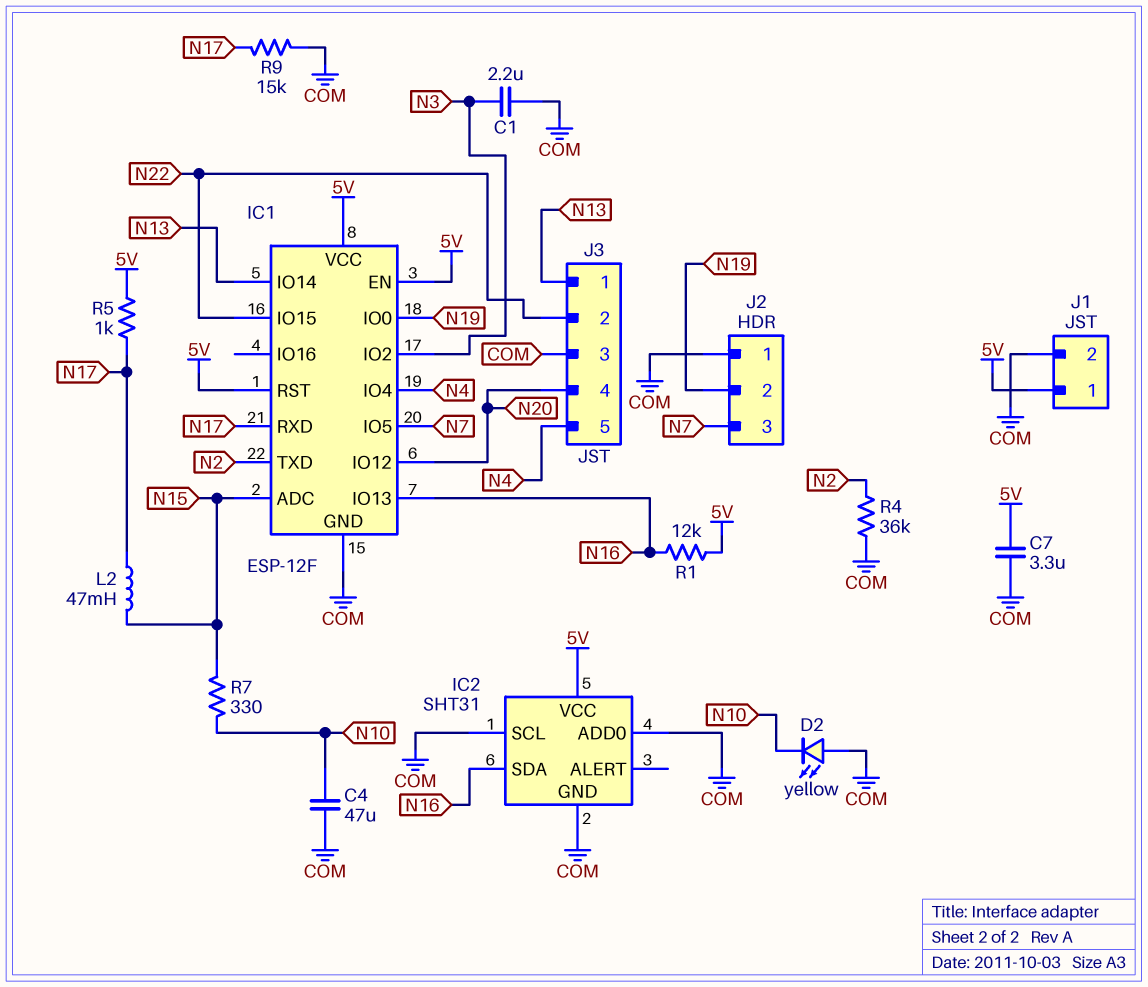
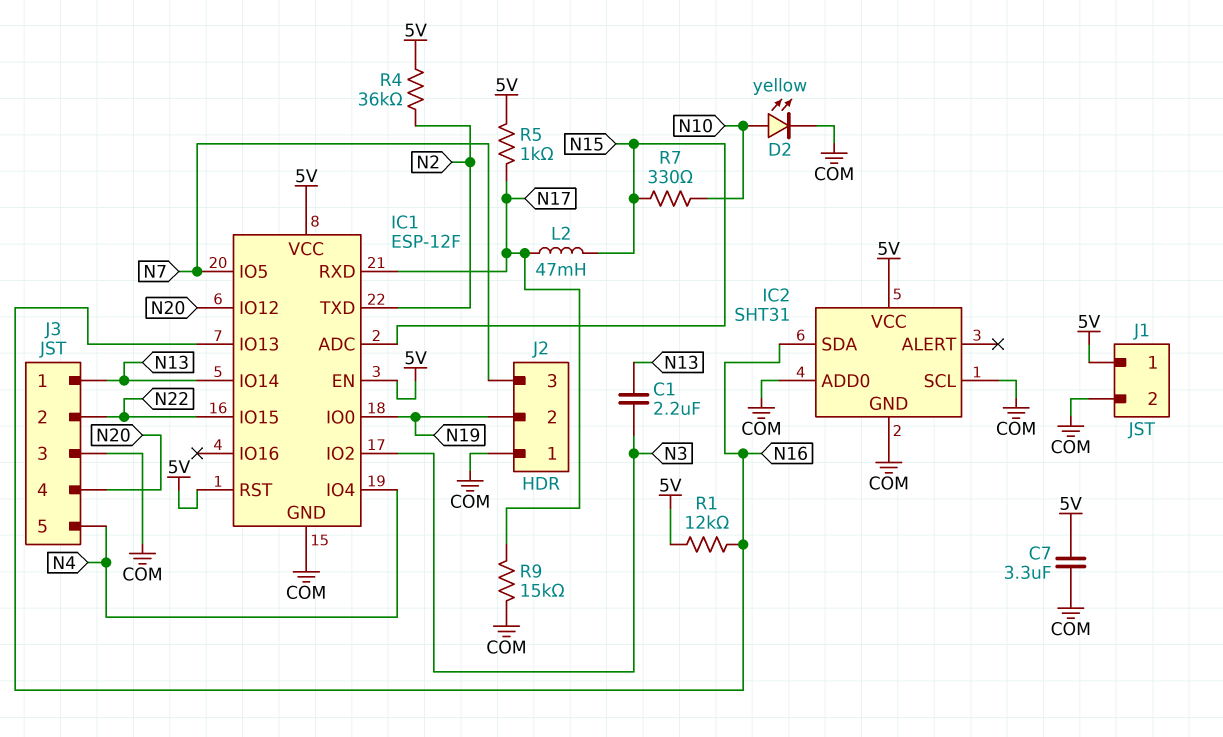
C1: 2.2uF (COM, N3) -> 2.2uF (N3, N13)
C4: 47uF (COM, N10) -> none
D2: LED yellow (A COM, K N10) -> LED yellow (A N10, K COM)
R4: 36k (COM, N2) -> 36k (5V, N2)

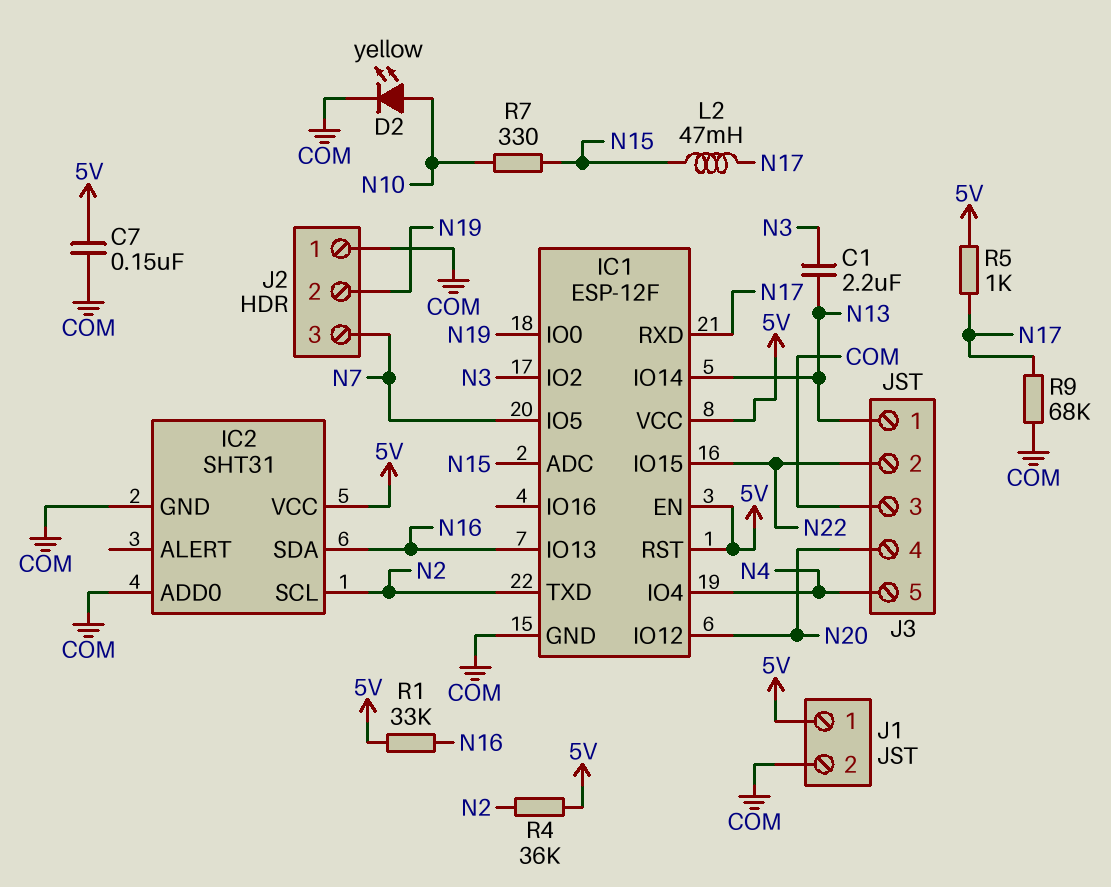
C7: 3.3uF (5V, COM) -> 150nF (5V, COM)
IC2 pin SCL: COM -> N2
R1: 12k (5V, N16) -> 33k (5V, N16)
R9: 15k (COM, N17) -> 68k (COM, N17)

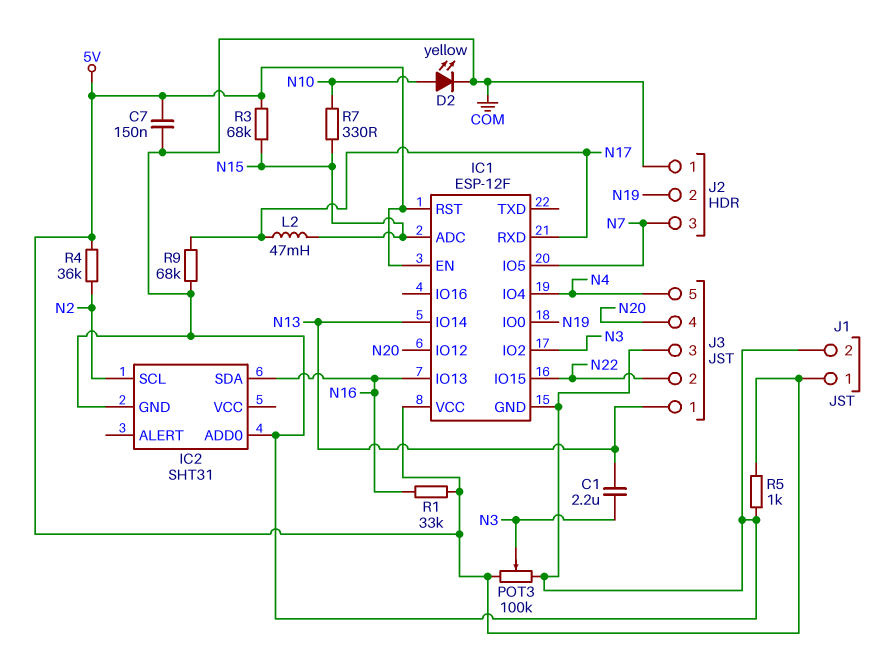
IC1 pin TXD: N2 -> none
IC2 pin VCC: 5V -> none
POT3: none -> 100k (5V, COM, wiper N3)
R3: none -> 68k (5V, N15)
R5: 1k (5V, N17) -> 1k (5V, COM)

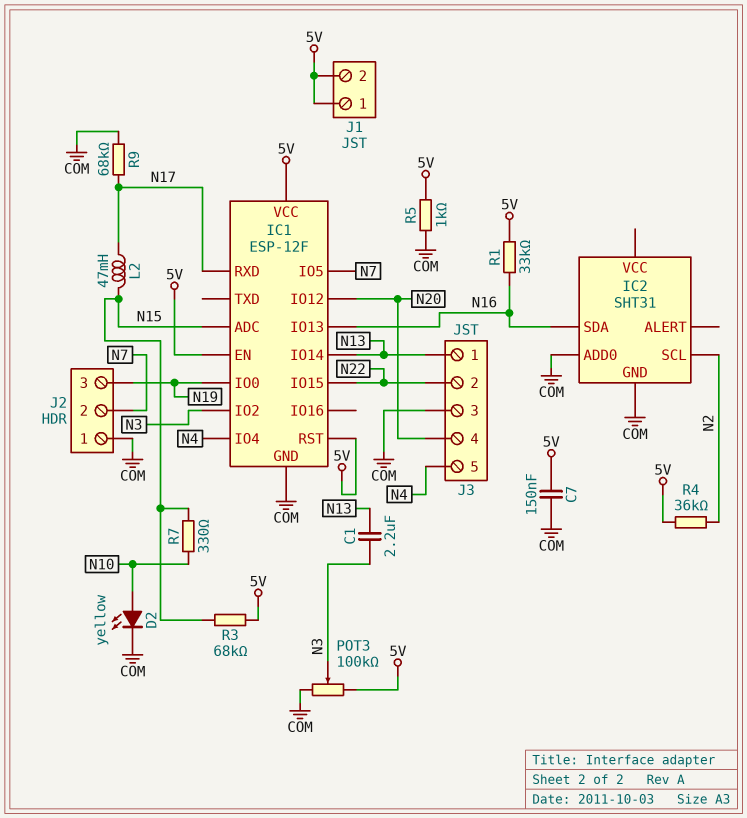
J1 pin 2: COM -> 5V
J2 pin 2: N19 -> N7
J2 pin 3: N7 -> N19

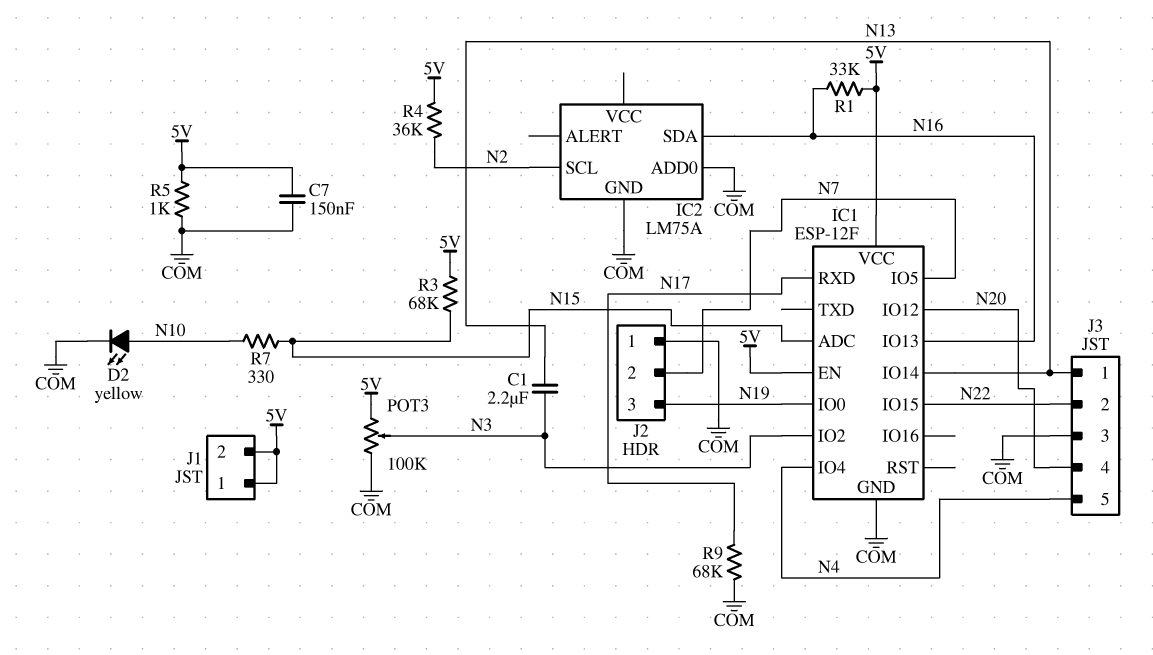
IC1 pin RST: 5V -> none
IC2: SHT31 -> LM75A
L2: 47mH (N15, N17) -> none

